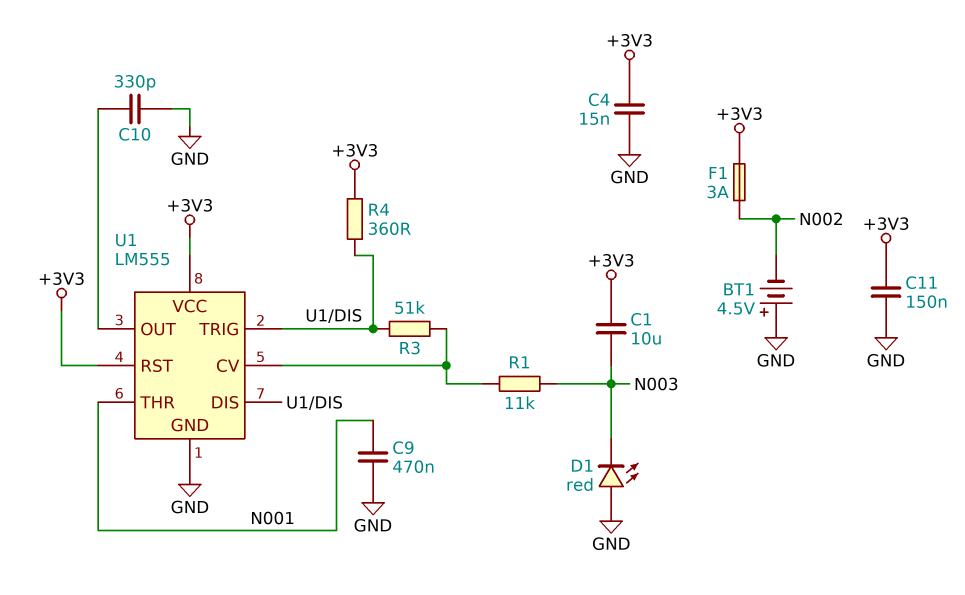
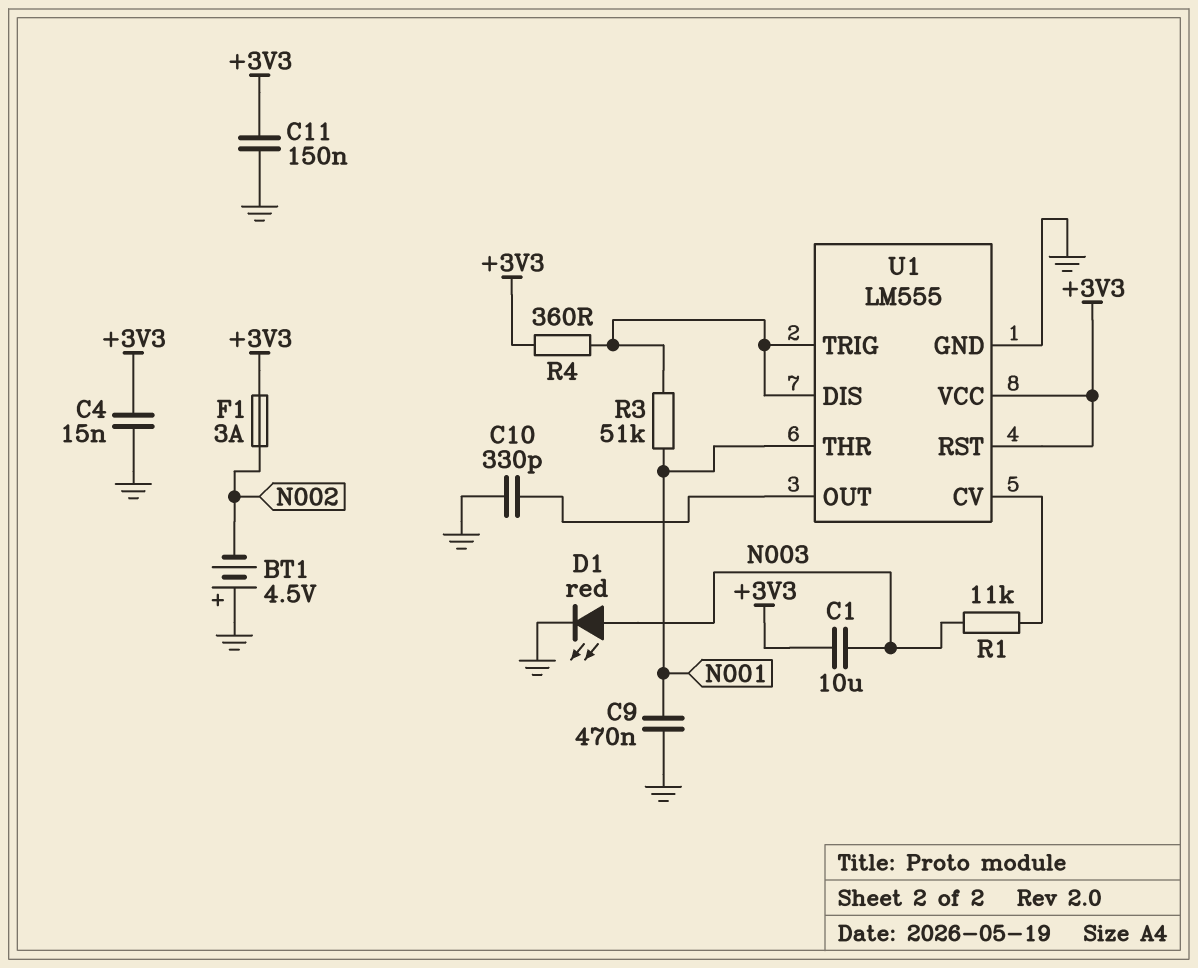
D1: LED red (A GND, K N003) -> LED red (A N003, K GND)
R3: 51k (U1/CV, U1/DIS) -> 51k (N001, U1/DIS)

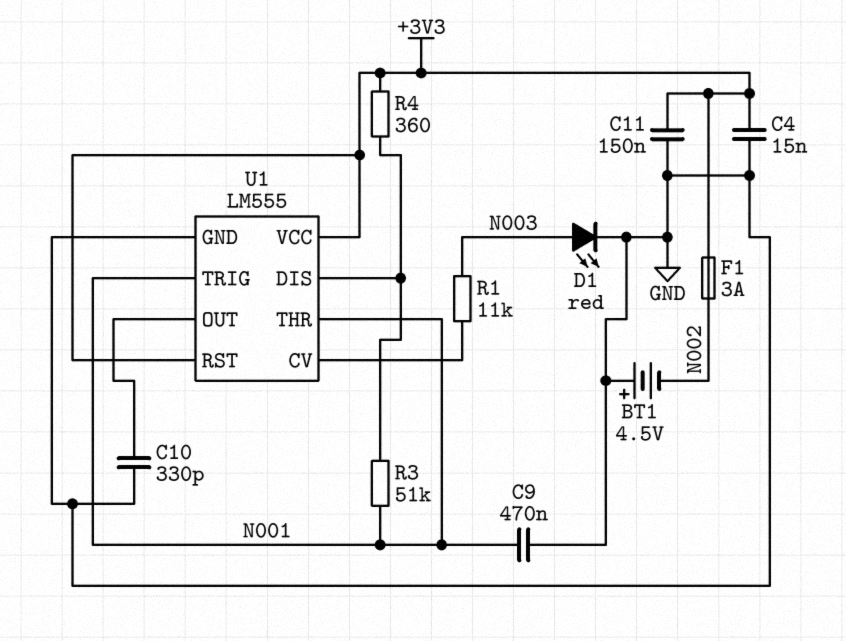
C1: 10uF (+3V3, N003) -> none
U1 pin TRIG: U1/DIS -> N001

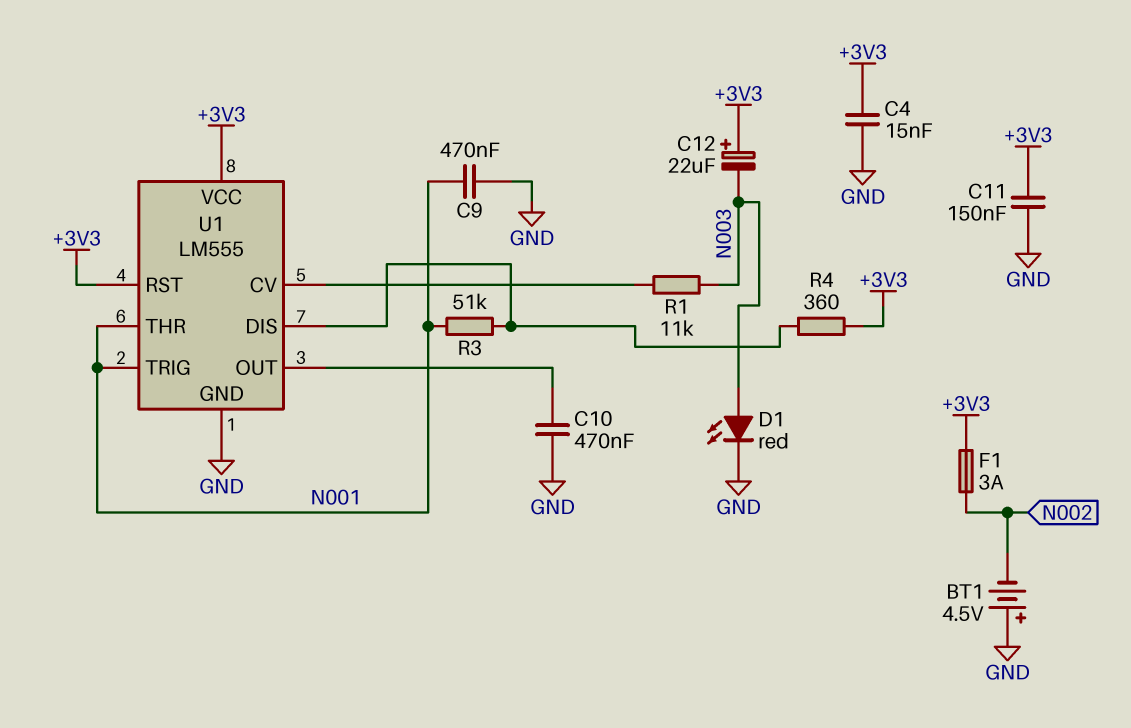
C10: 330pF (GND, U1/OUT) -> 470nF (GND, U1/OUT)
C12: none -> 22uF (plus +3V3, minus N003)

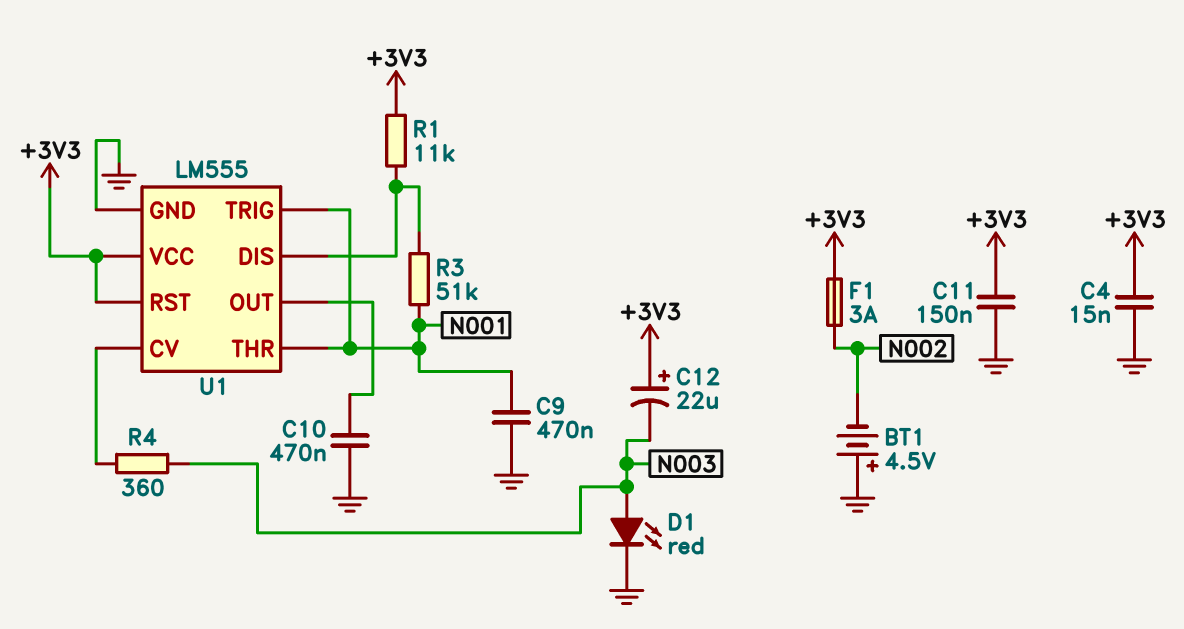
R1: 11k (N003, U1/CV) -> 11k (+3V3, U1/DIS)
R4: 360 (+3V3, U1/DIS) -> 360 (N003, U1/CV)

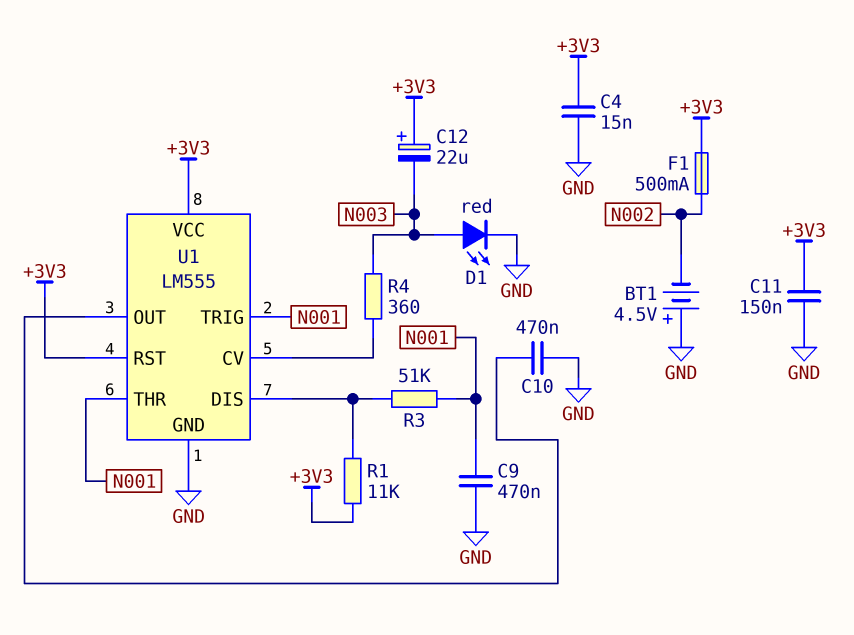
F1: 3A (+3V3, N002) -> 500mA (+3V3, N002)

